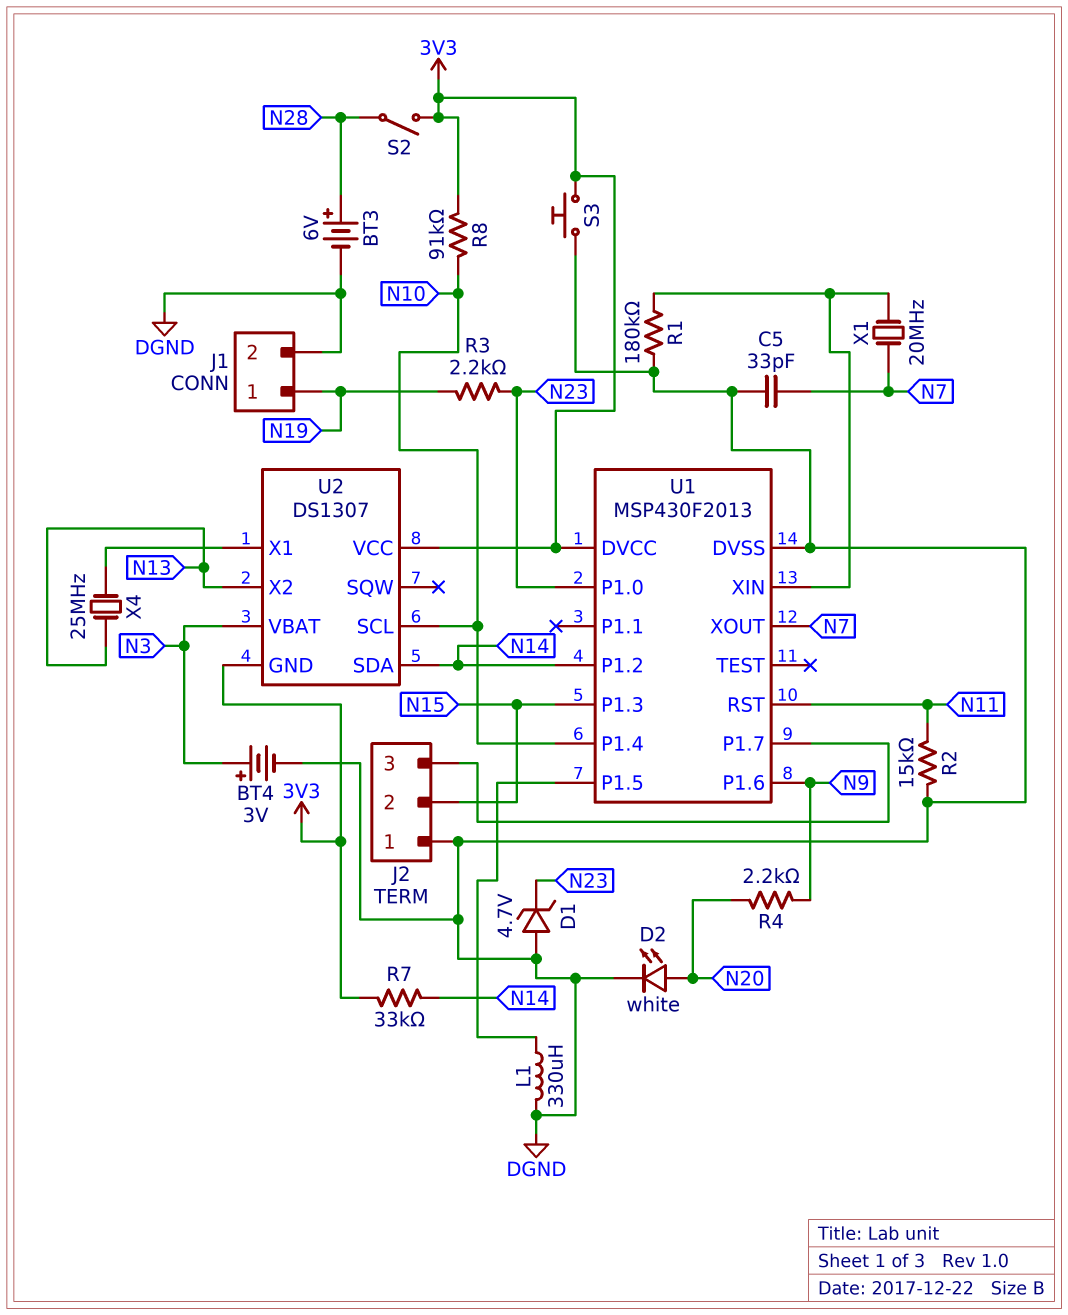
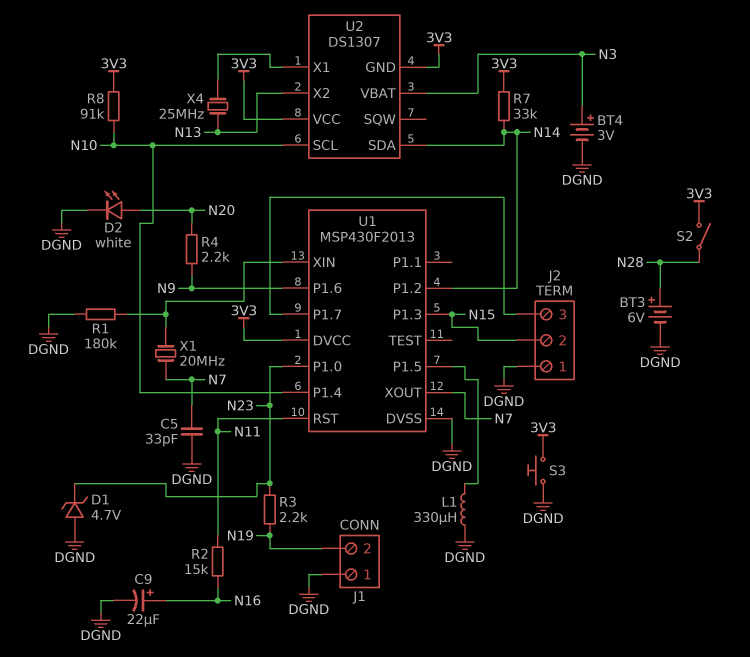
C9: none -> 22uF (plus N16, minus DGND)
J1 pin 1: N19 -> DGND
J1 pin 2: DGND -> N19
R2: 15k (DGND, N11) -> 15k (N11, N16)

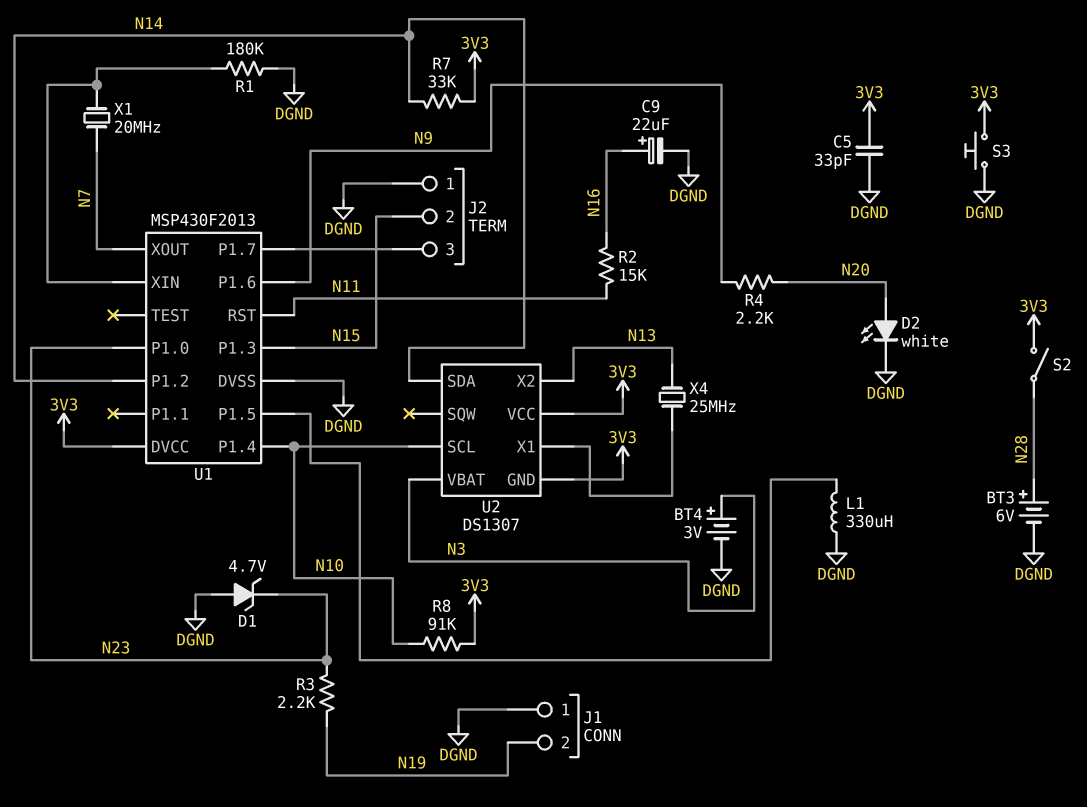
C5: 33pF (DGND, N7) -> 33pF (3V3, DGND)

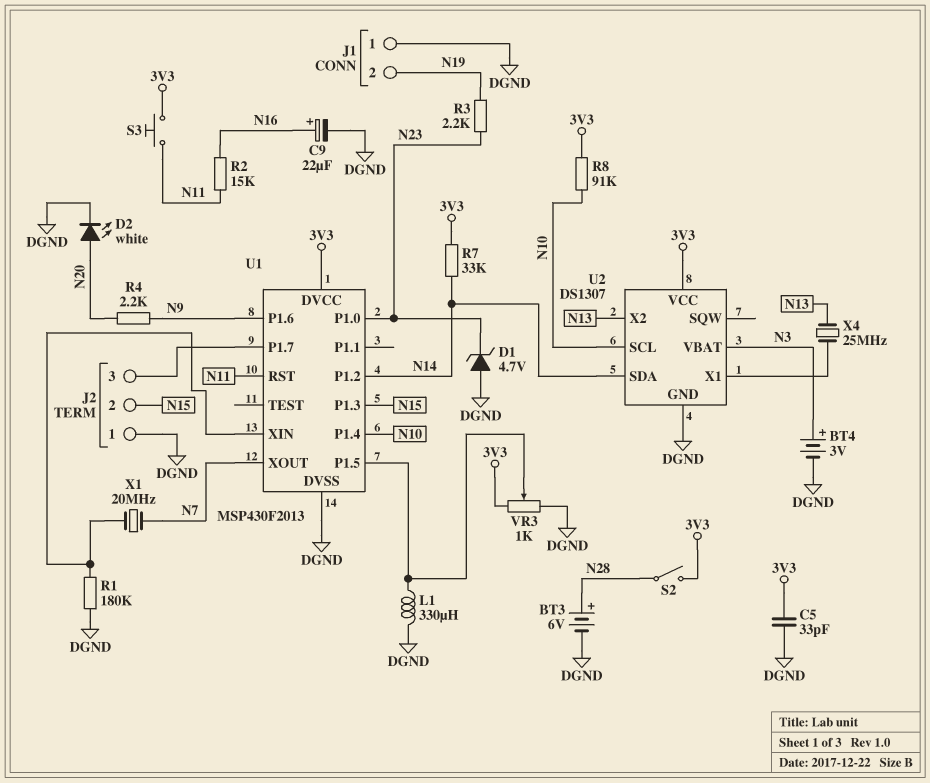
S3: button (3V3, DGND) -> button (3V3, N11)
U2 pin GND: 3V3 -> DGND
VR3: none -> 1k (3V3, DGND, wiper U1/P1.5)

